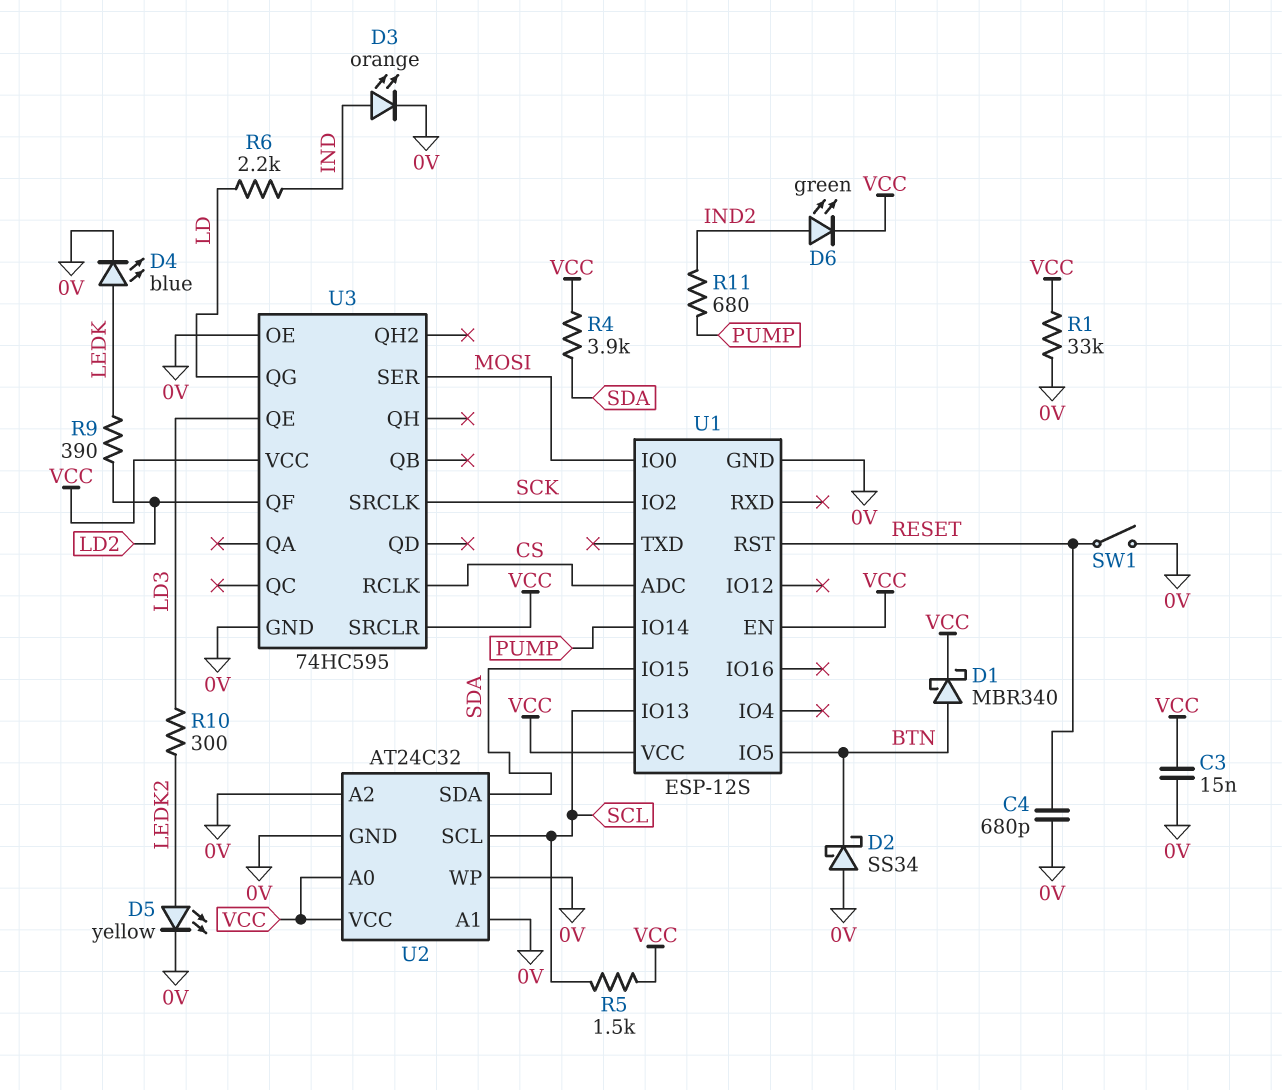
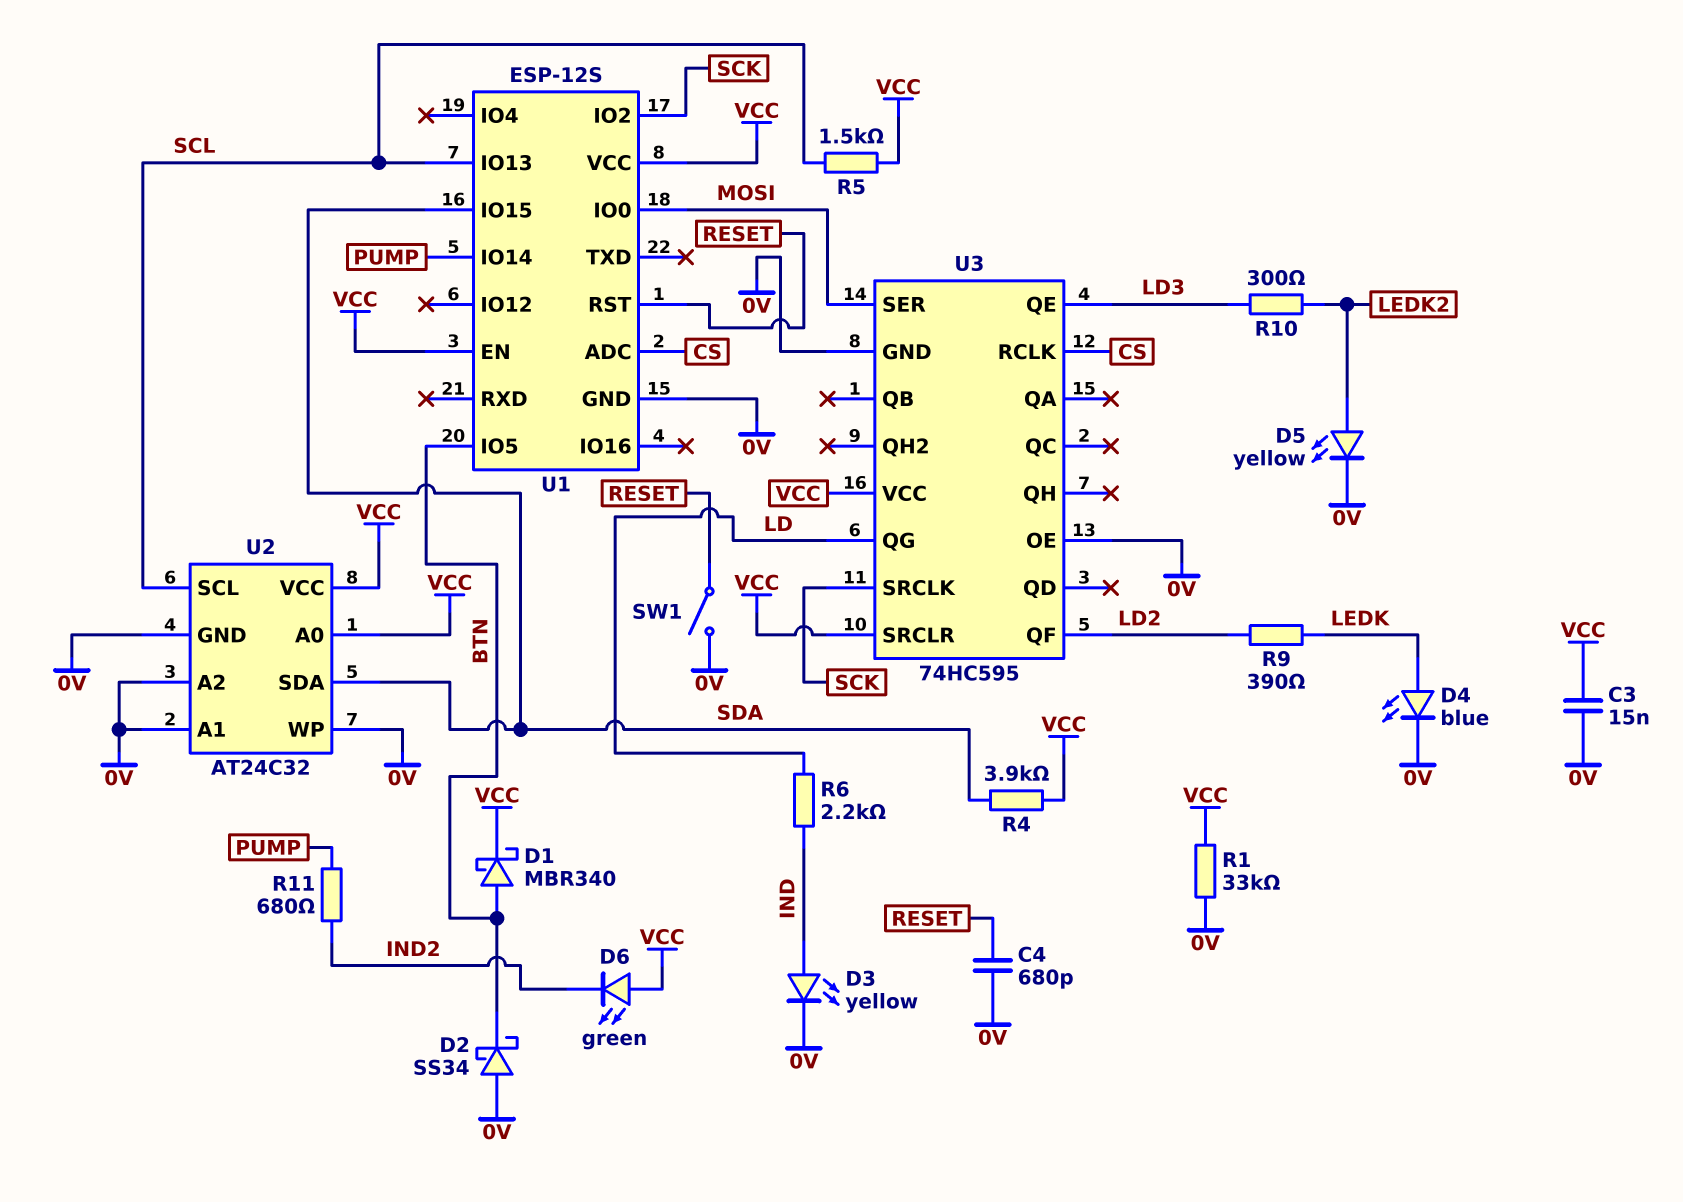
D3: LED orange (A IND, K 0V) -> LED yellow (A IND, K 0V)
D6: LED green (A IND2, K VCC) -> LED green (A VCC, K IND2)

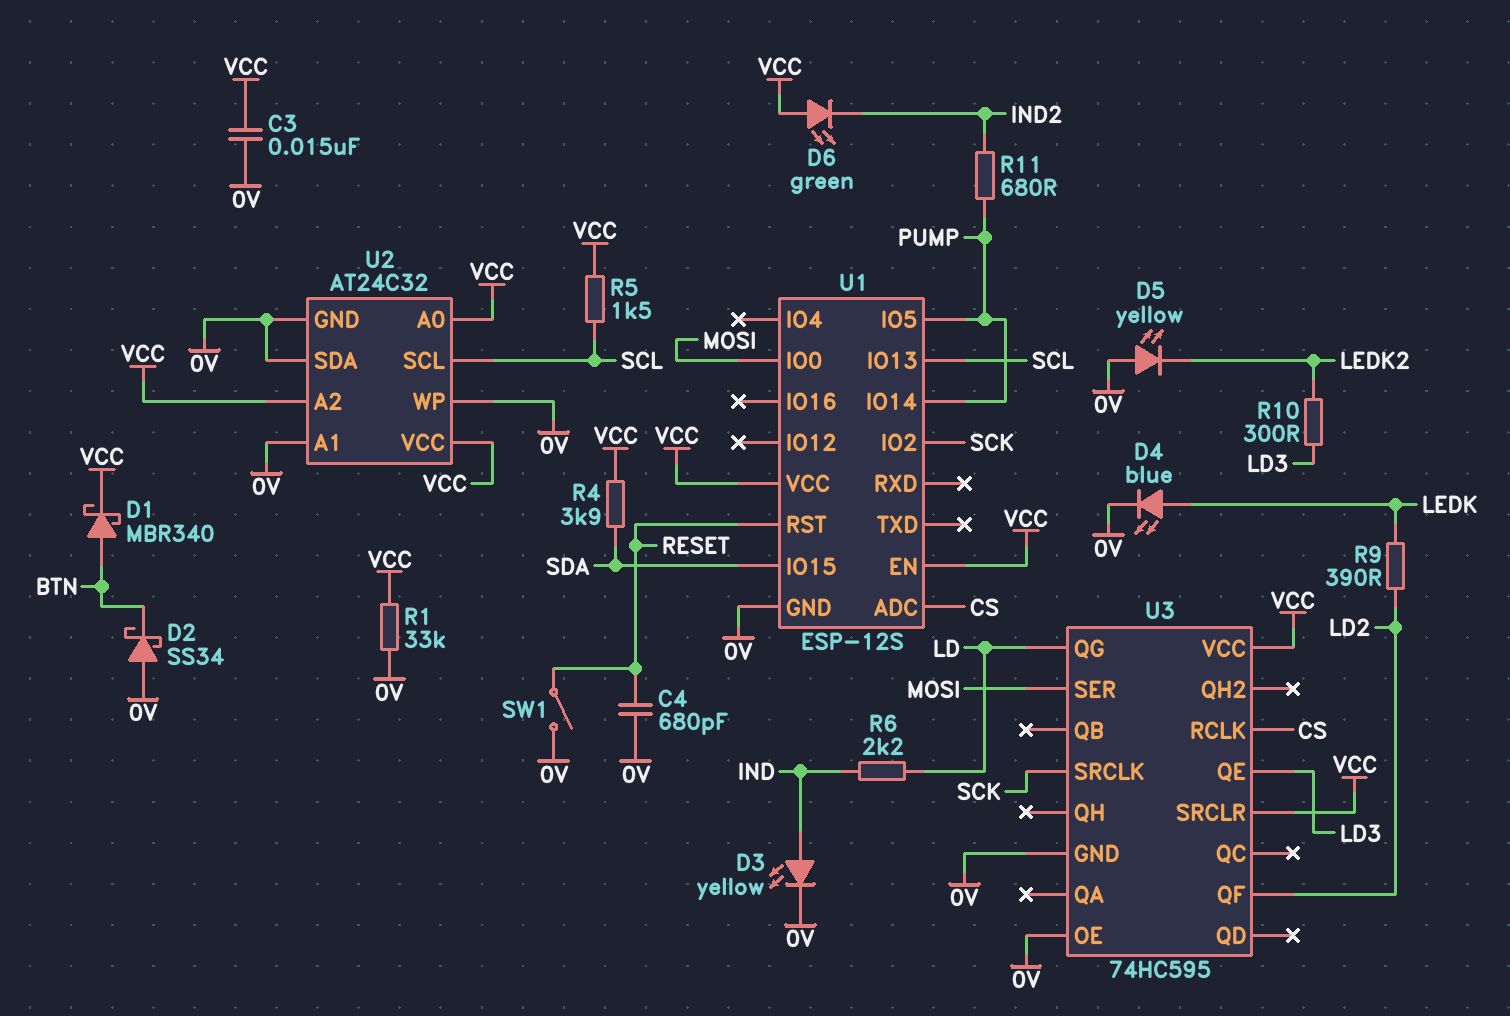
D5: LED yellow (A LEDK2, K 0V) -> LED yellow (A 0V, K LEDK2)
U1 pin IO5: BTN -> PUMP
U2 pin A2: 0V -> VCC
U2 pin SDA: SDA -> 0V

